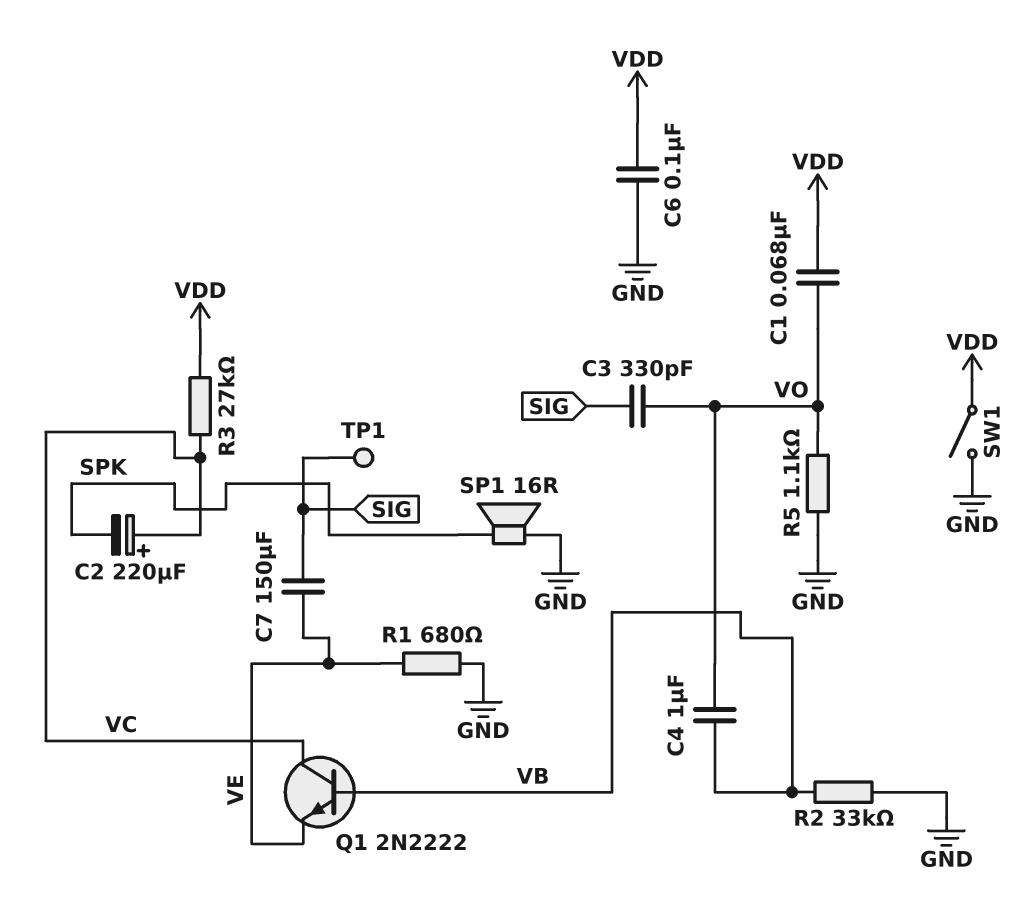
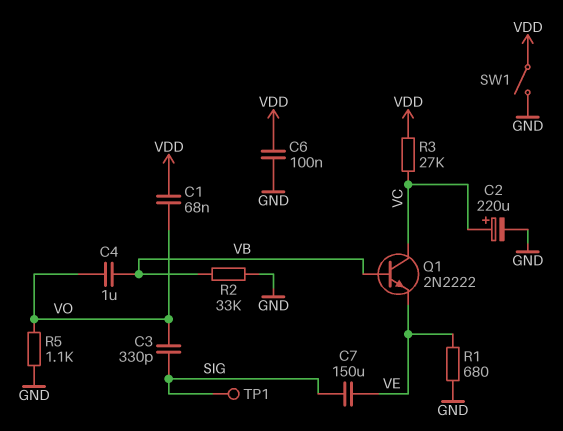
C2: 220uF (plus VC, minus SPK) -> 220uF (plus VC, minus GND)
SP1: speaker 16R (GND, SPK) -> none

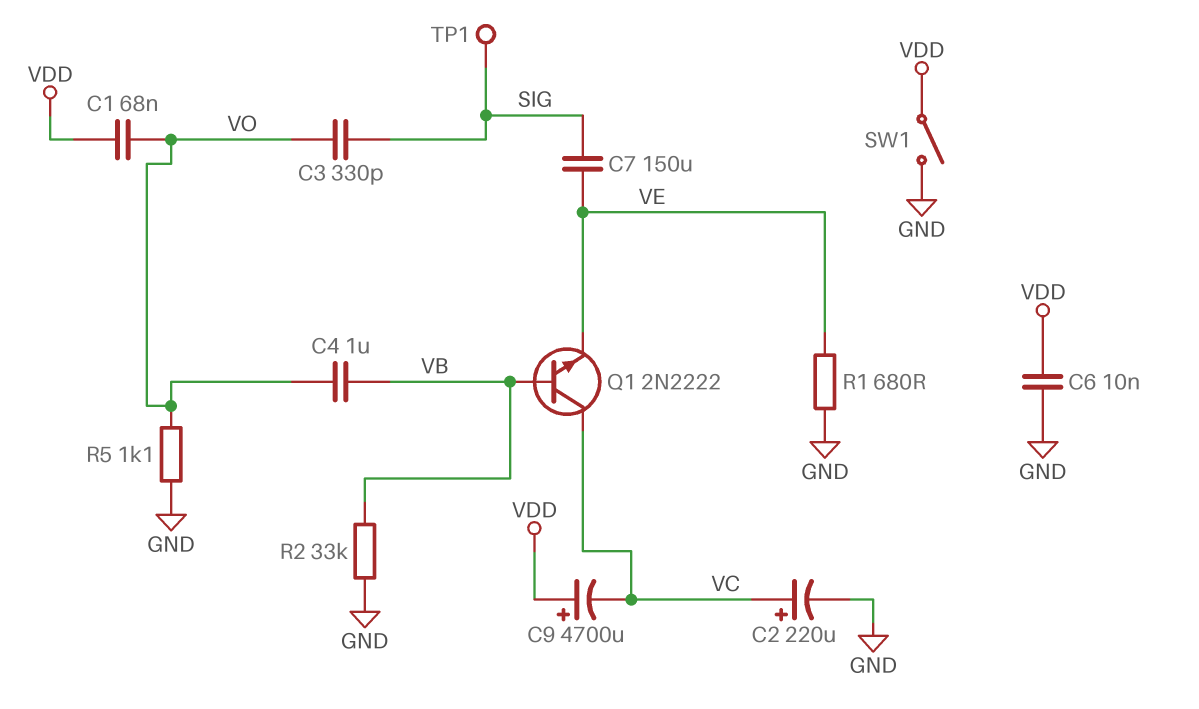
C6: 100nF (GND, VDD) -> 10nF (GND, VDD)
C9: none -> 4700uF (plus VDD, minus VC)
R3: 27k (VC, VDD) -> none

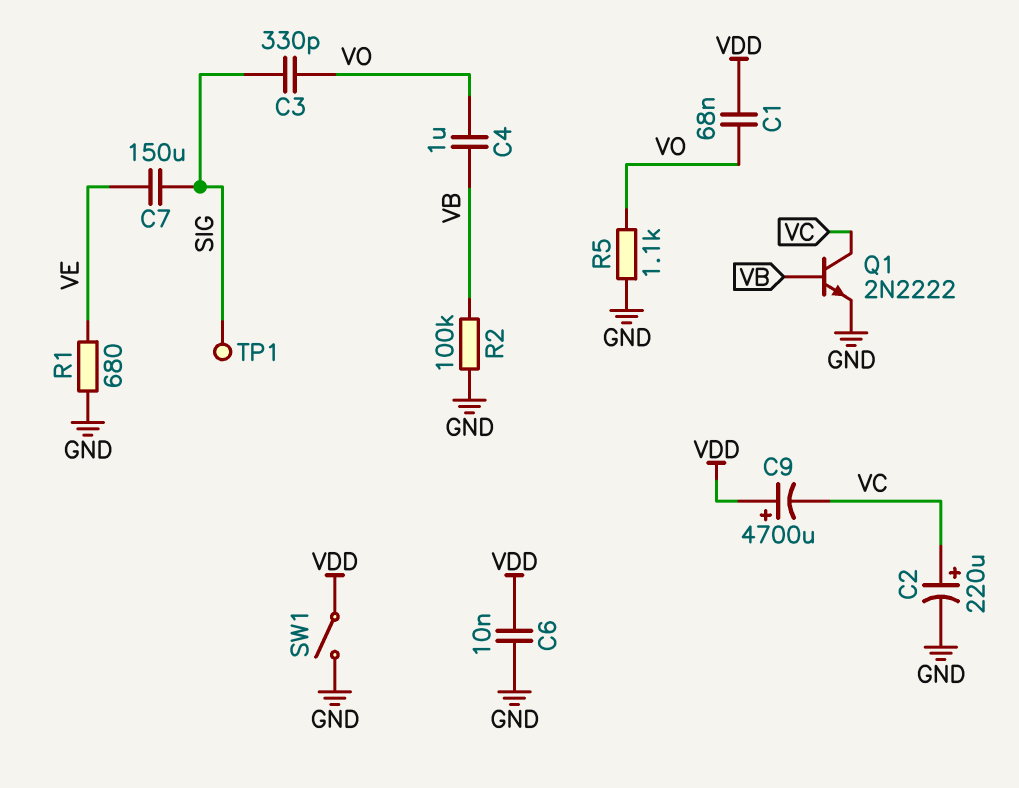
Q1: NPN 2N2222 (B VB, C VC, E VE) -> NPN 2N2222 (B VB, C VC, E GND)
R2: 33k (GND, VB) -> 100k (GND, VB)

